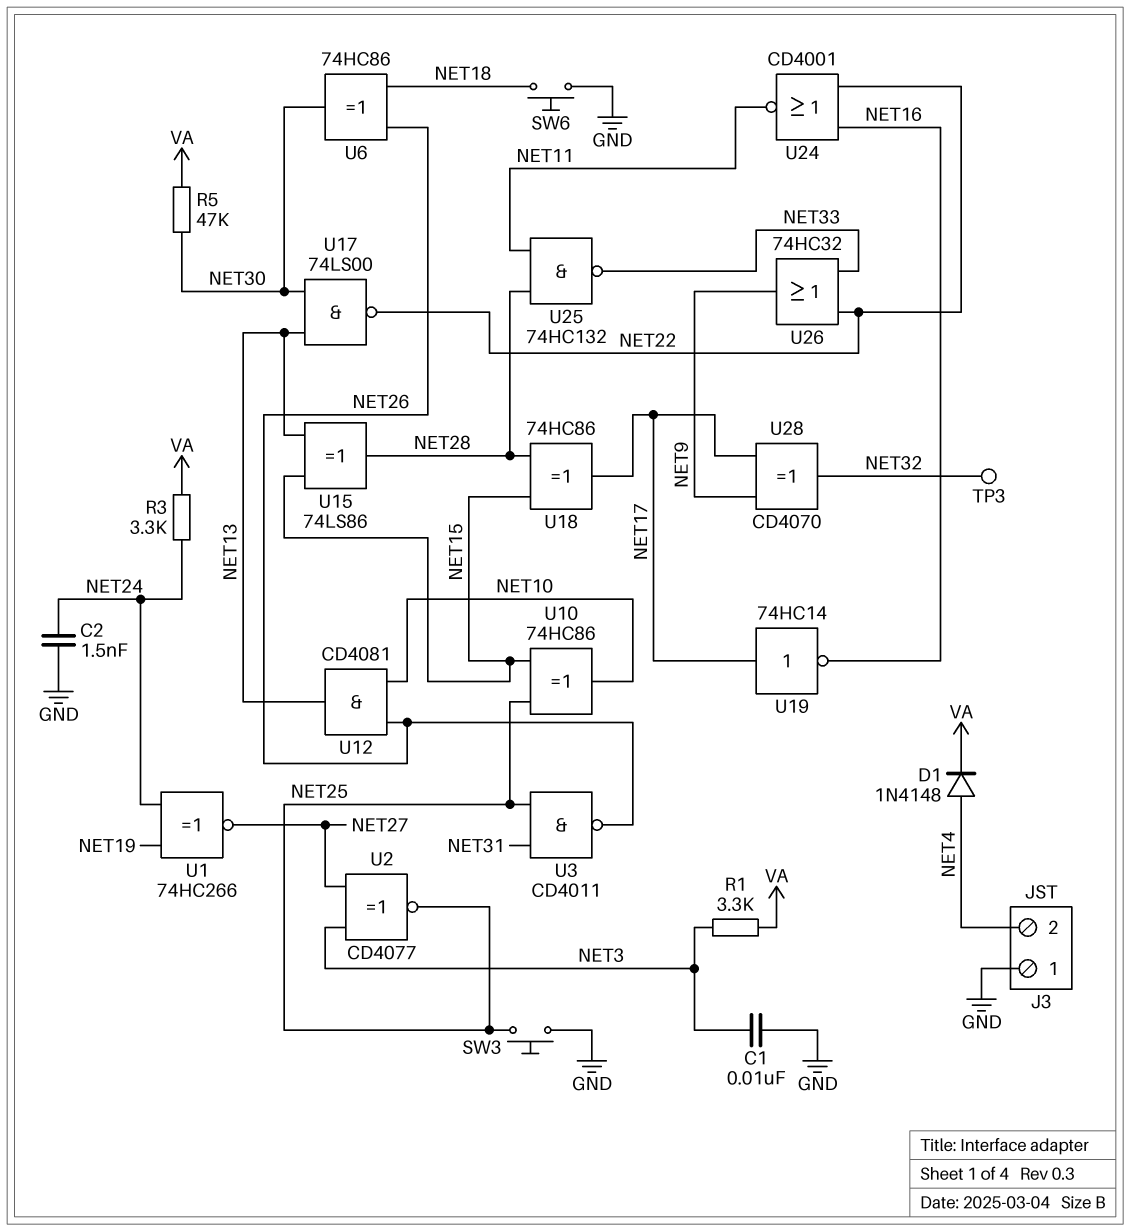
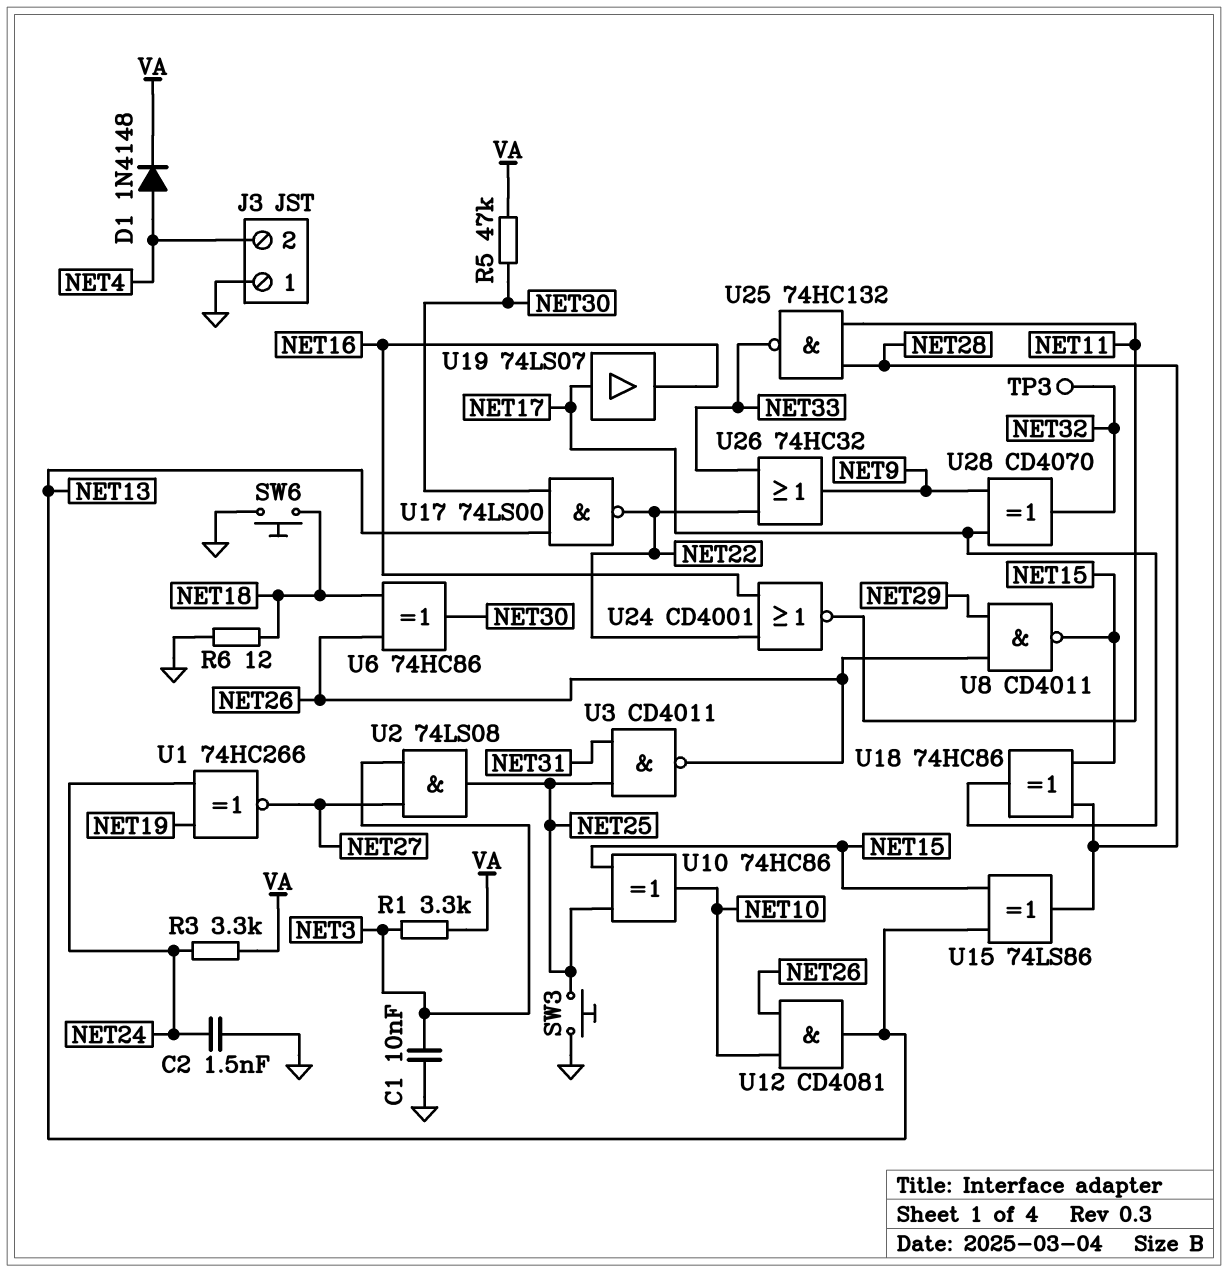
R6: none -> 12 (GND, NET18)
U2: XNOR CD4077 (in NET3, in NET27, out NET25) -> AND 74LS08 (in NET3, in NET27, out NET25)
U8: none -> NAND CD4011 (in NET26, in NET29, out NET15)
U19: NOT 74HC14 (in NET17, out NET16) -> buffer 74LS07 (in NET17, out NET16)

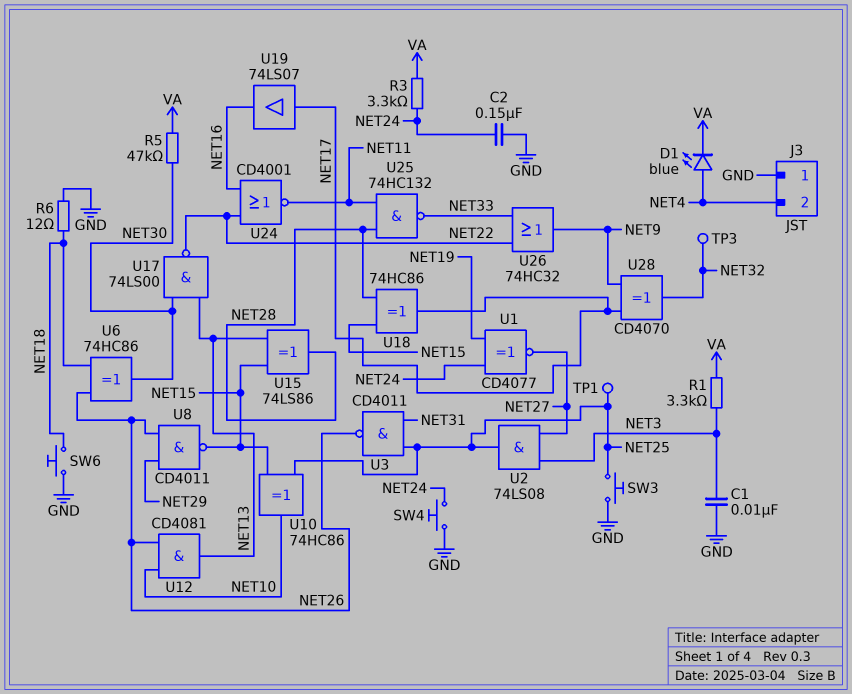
C2: 1.5nF (GND, NET24) -> 150nF (GND, NET24)
D1: diode 1N4148 (A NET4, K VA) -> LED blue (A NET4, K VA)
SW4: none -> button (GND, NET24)
TP1: none -> test point (NET25)
U1: XNOR 74HC266 (in NET19, in NET24, out NET27) -> XNOR CD4077 (in NET19, in NET24, out NET27)

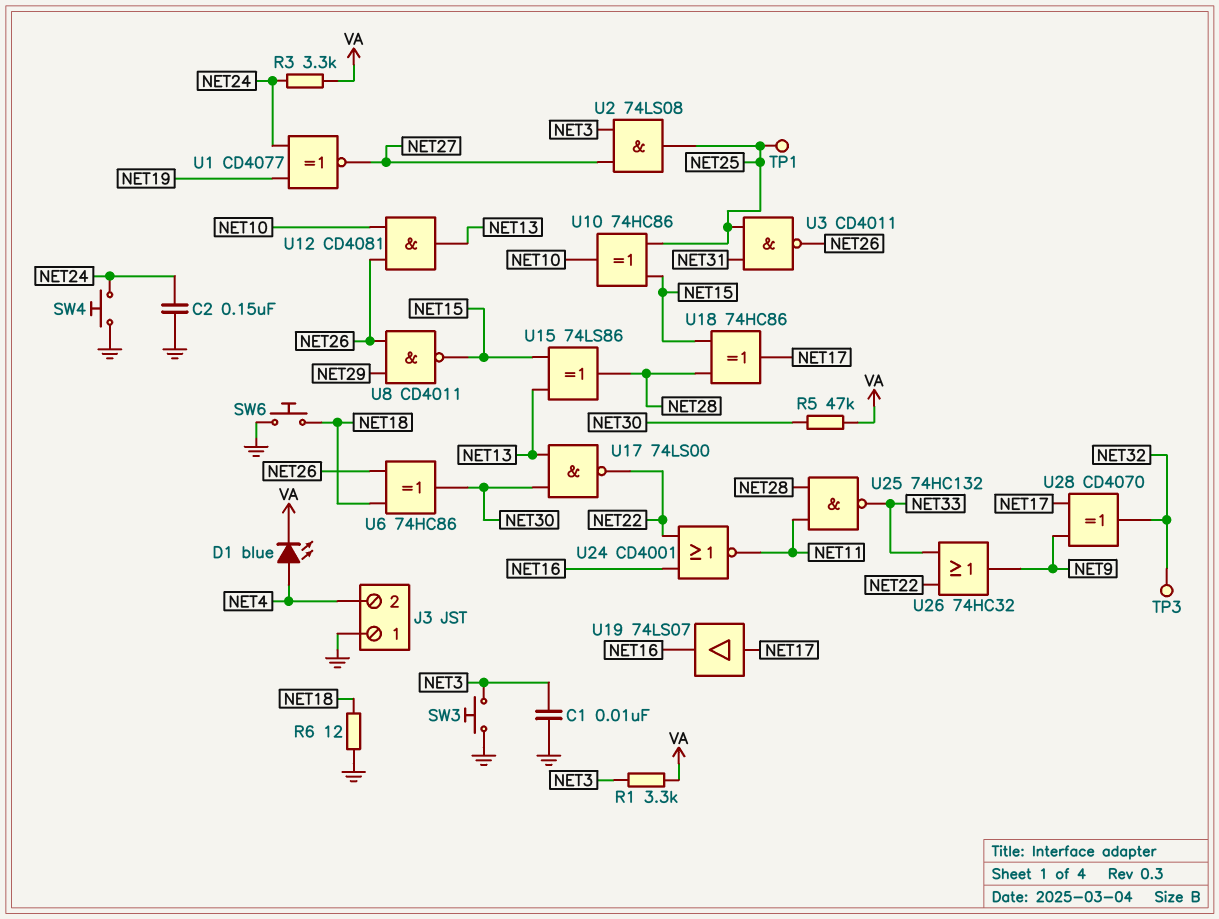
SW3: button (GND, NET25) -> button (GND, NET3)

